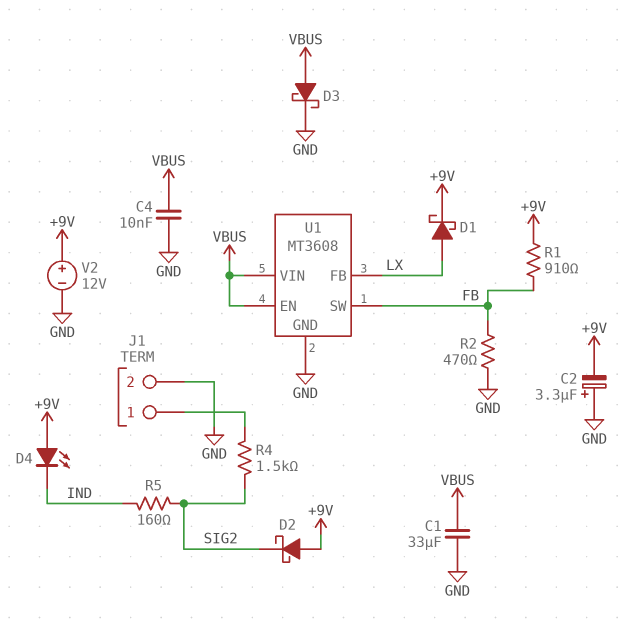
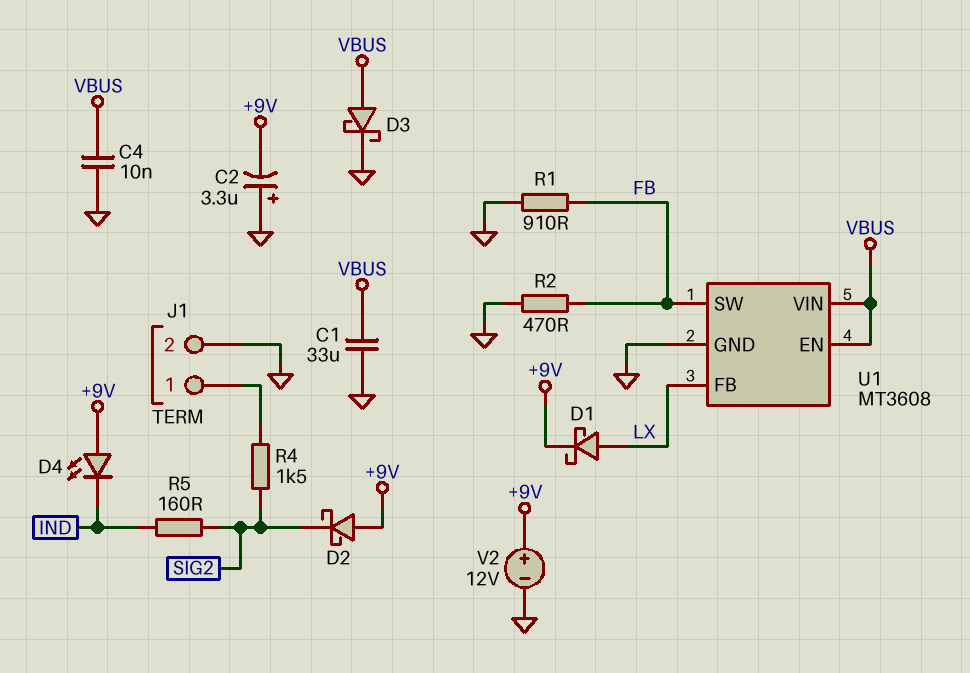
R1: 910 (+9V, FB) -> 910 (FB, GND)

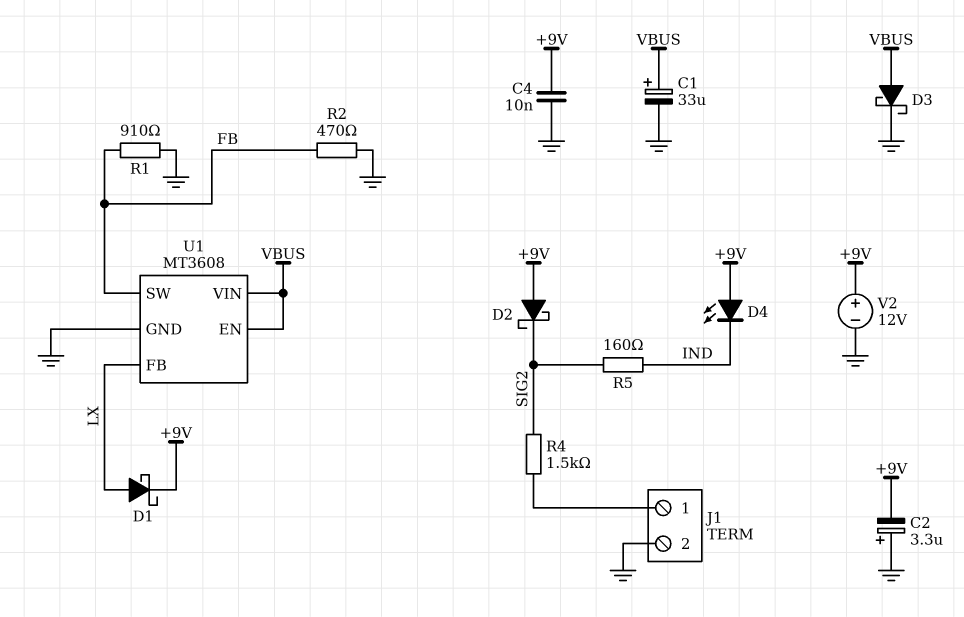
C1: 33uF (GND, VBUS) -> 33uF (plus VBUS, minus GND)
C4: 10nF (GND, VBUS) -> 10nF (+9V, GND)

